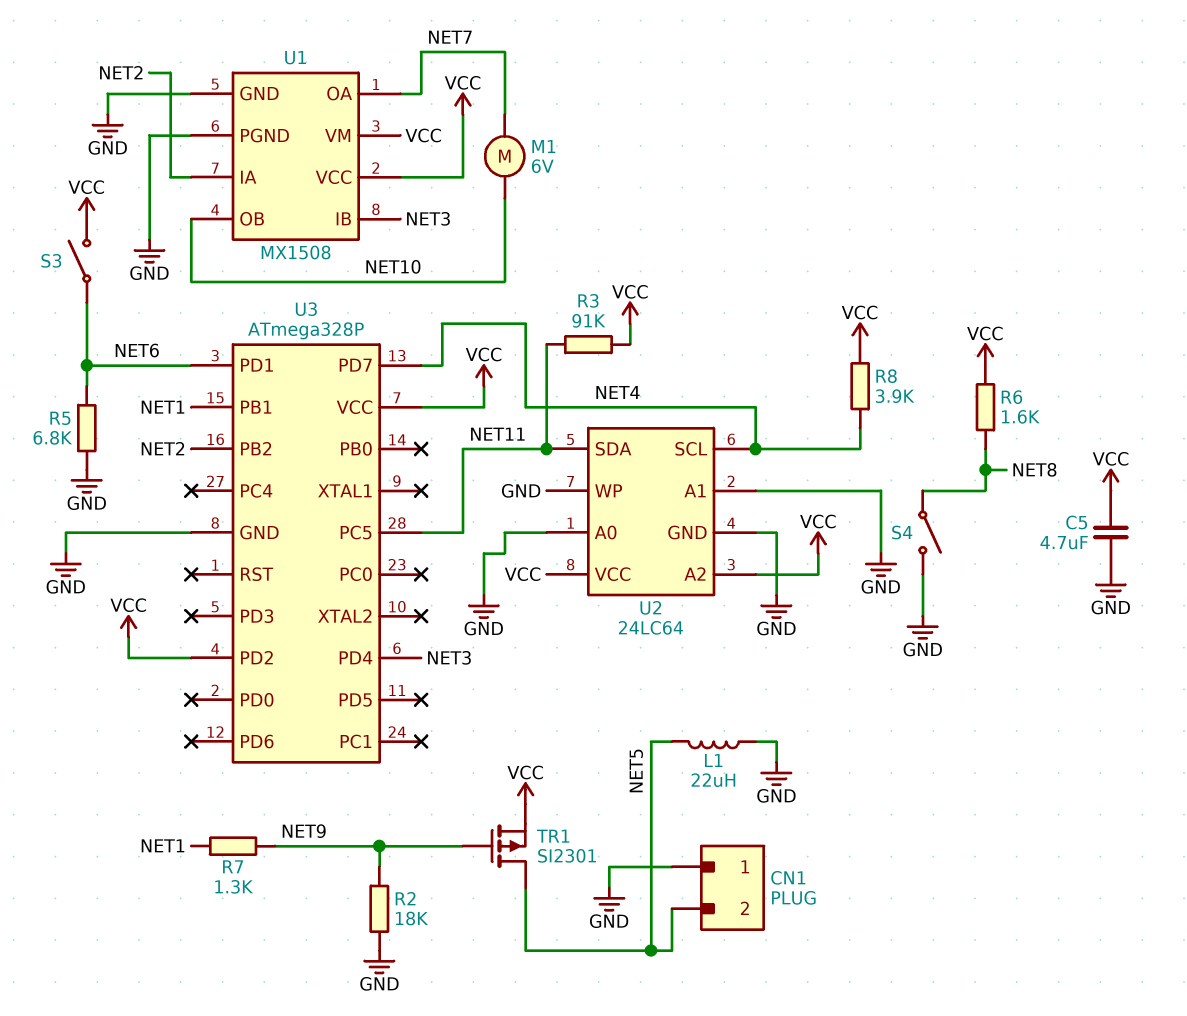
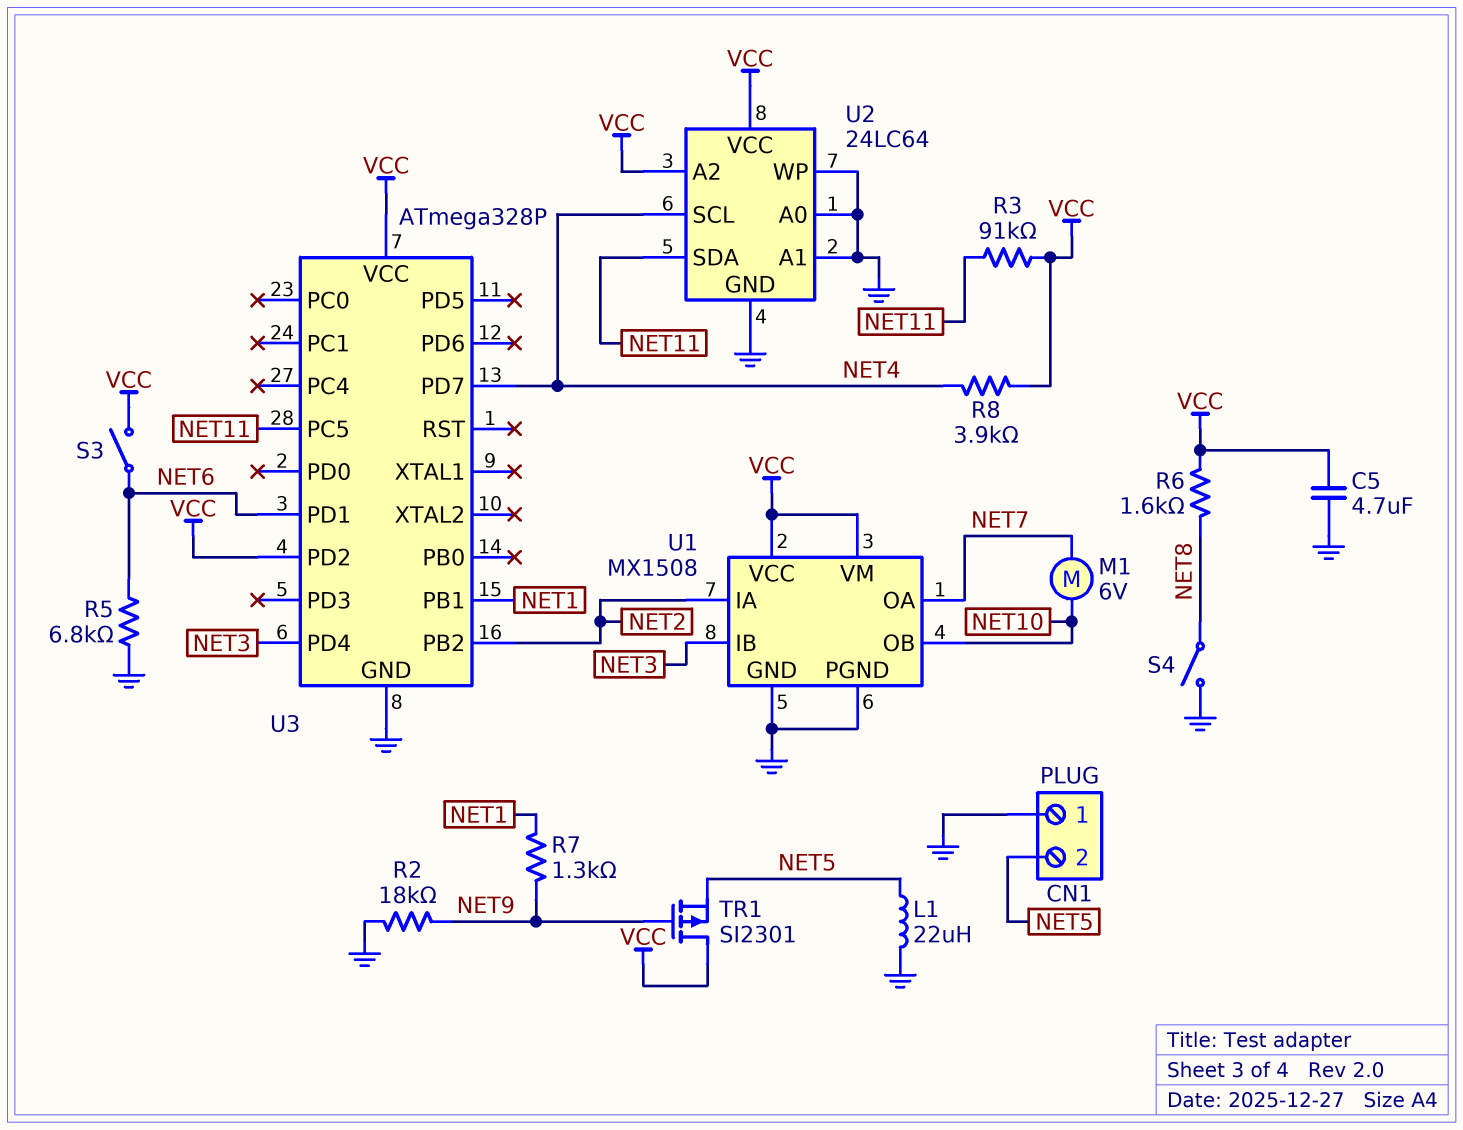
TR1: PMOS SI2301 (G NET9, D NET5, S VCC) -> PMOS SI2301 (G NET9, D VCC, S NET5)

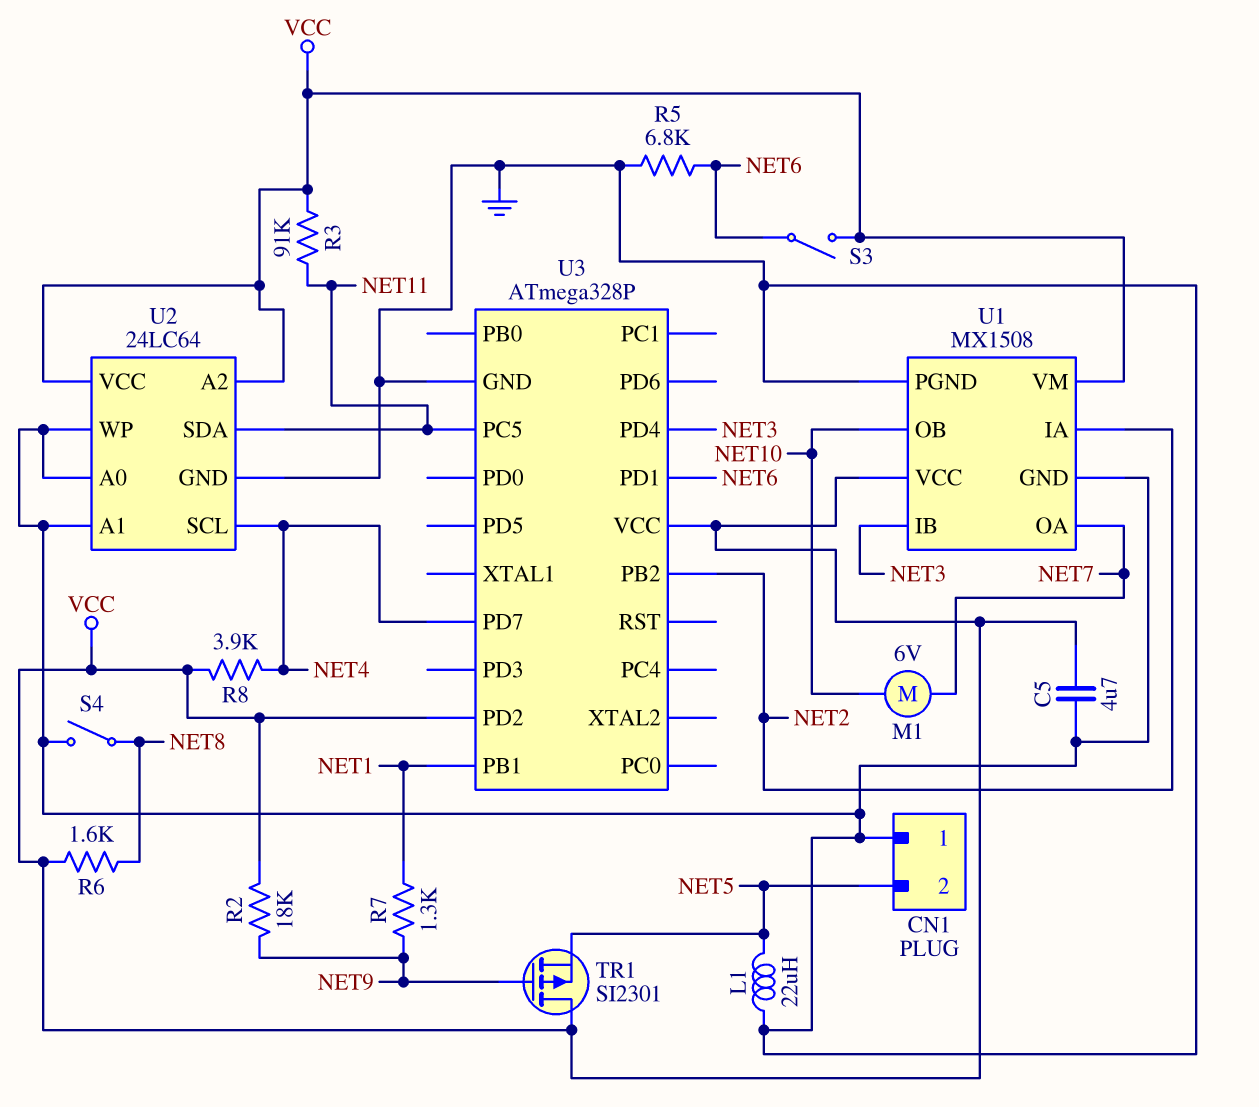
R2: 18k (GND, NET9) -> 18k (NET9, VCC)

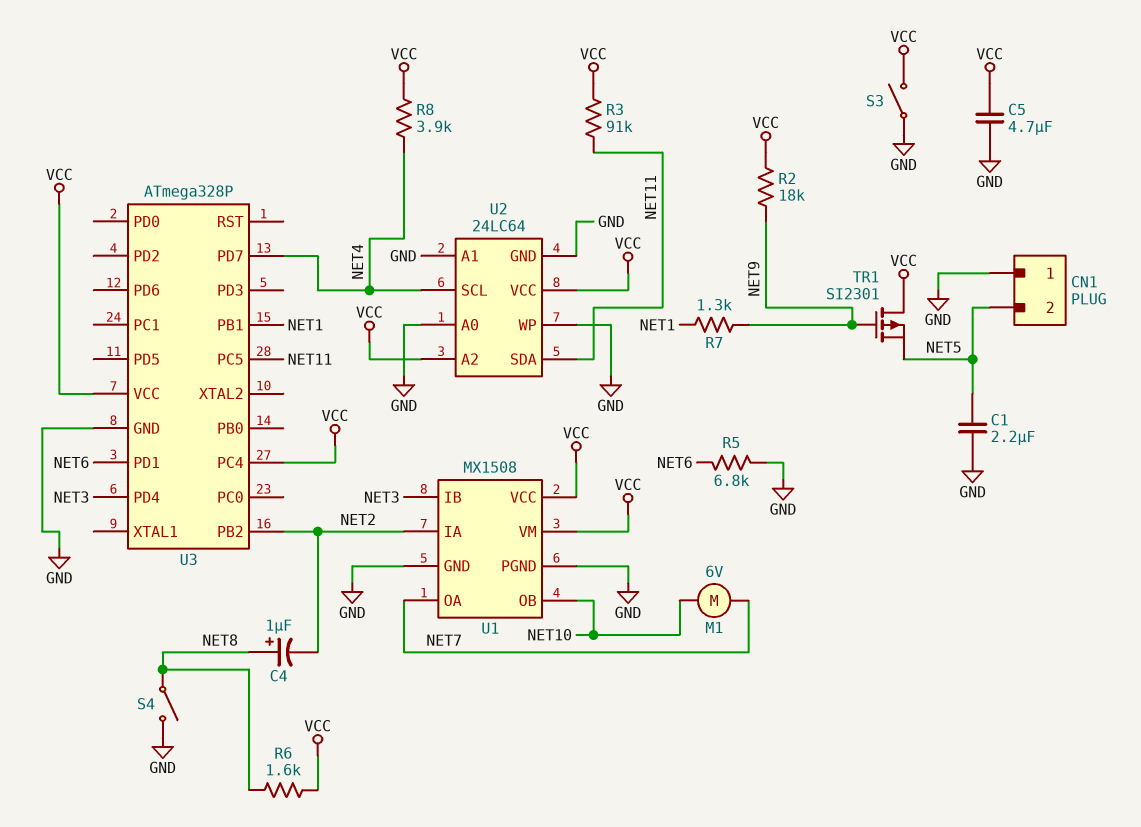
C1: none -> 2.2uF (GND, NET5)
C4: none -> 1uF (plus NET8, minus NET2)
L1: 22uH (GND, NET5) -> none
S3: switch (NET6, VCC) -> switch (GND, VCC)
U3 pin PC4: none -> VCC
U3 pin PD2: VCC -> none

